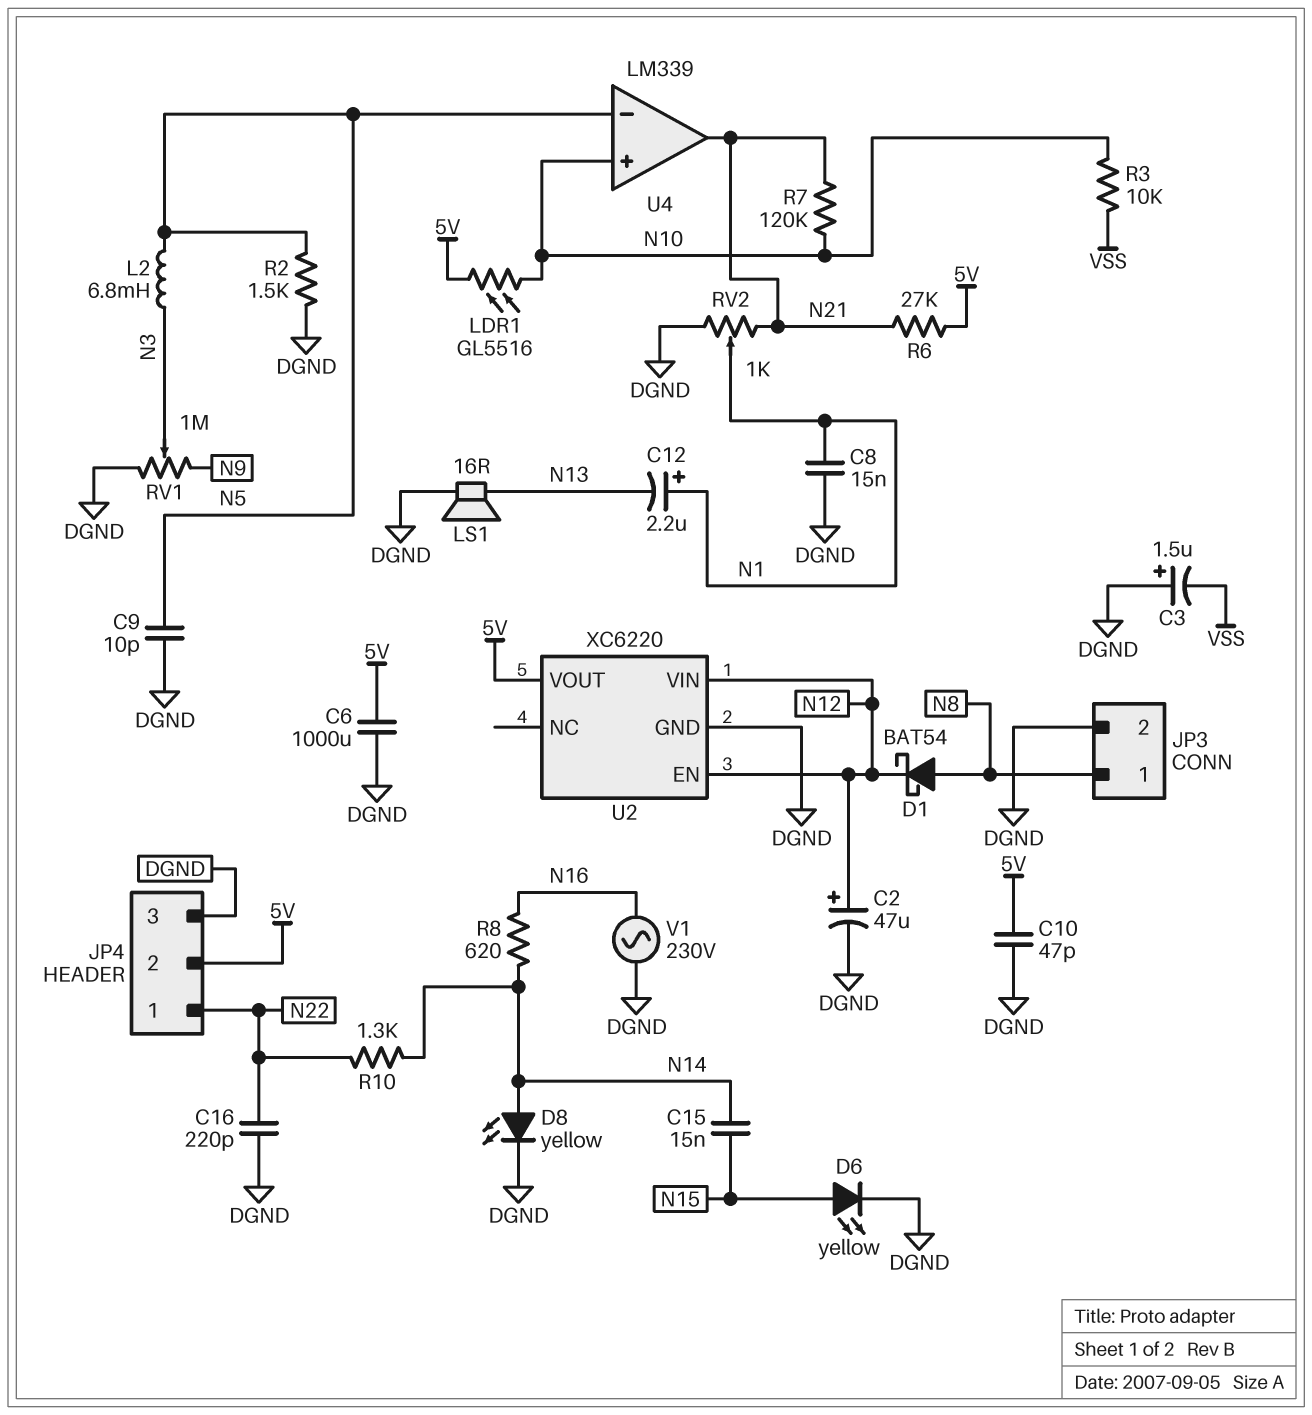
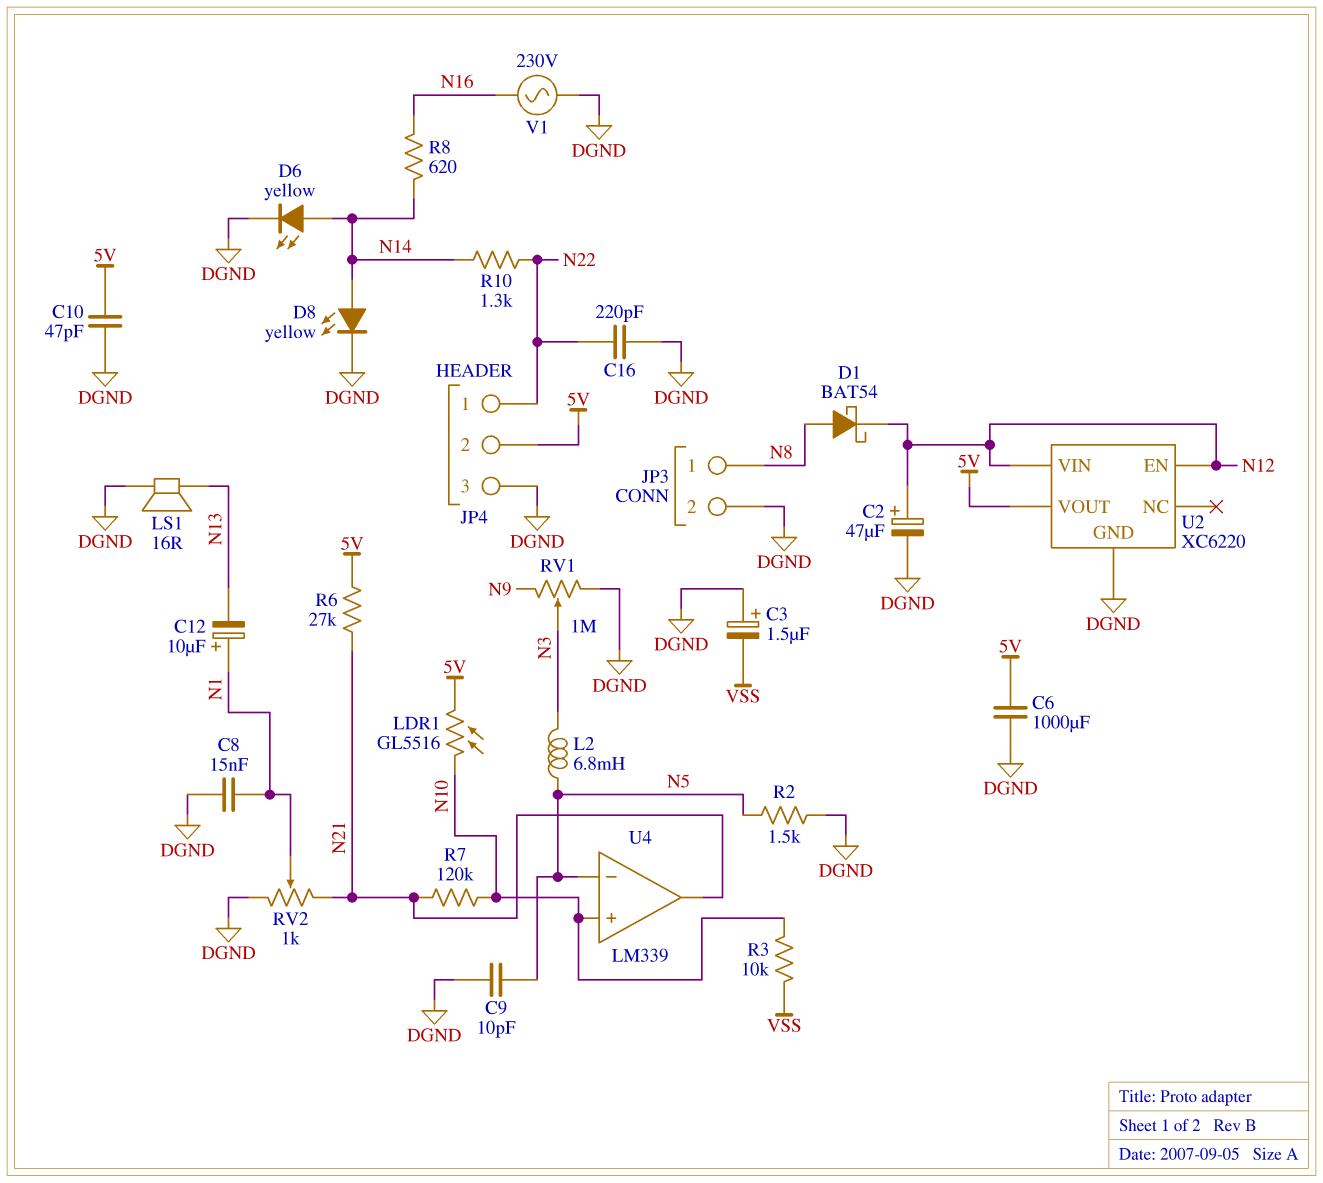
C12: 2.2uF (plus N1, minus N13) -> 10uF (plus N1, minus N13)
C15: 15nF (N14, N15) -> none
D6: LED yellow (A N15, K DGND) -> LED yellow (A N14, K DGND)

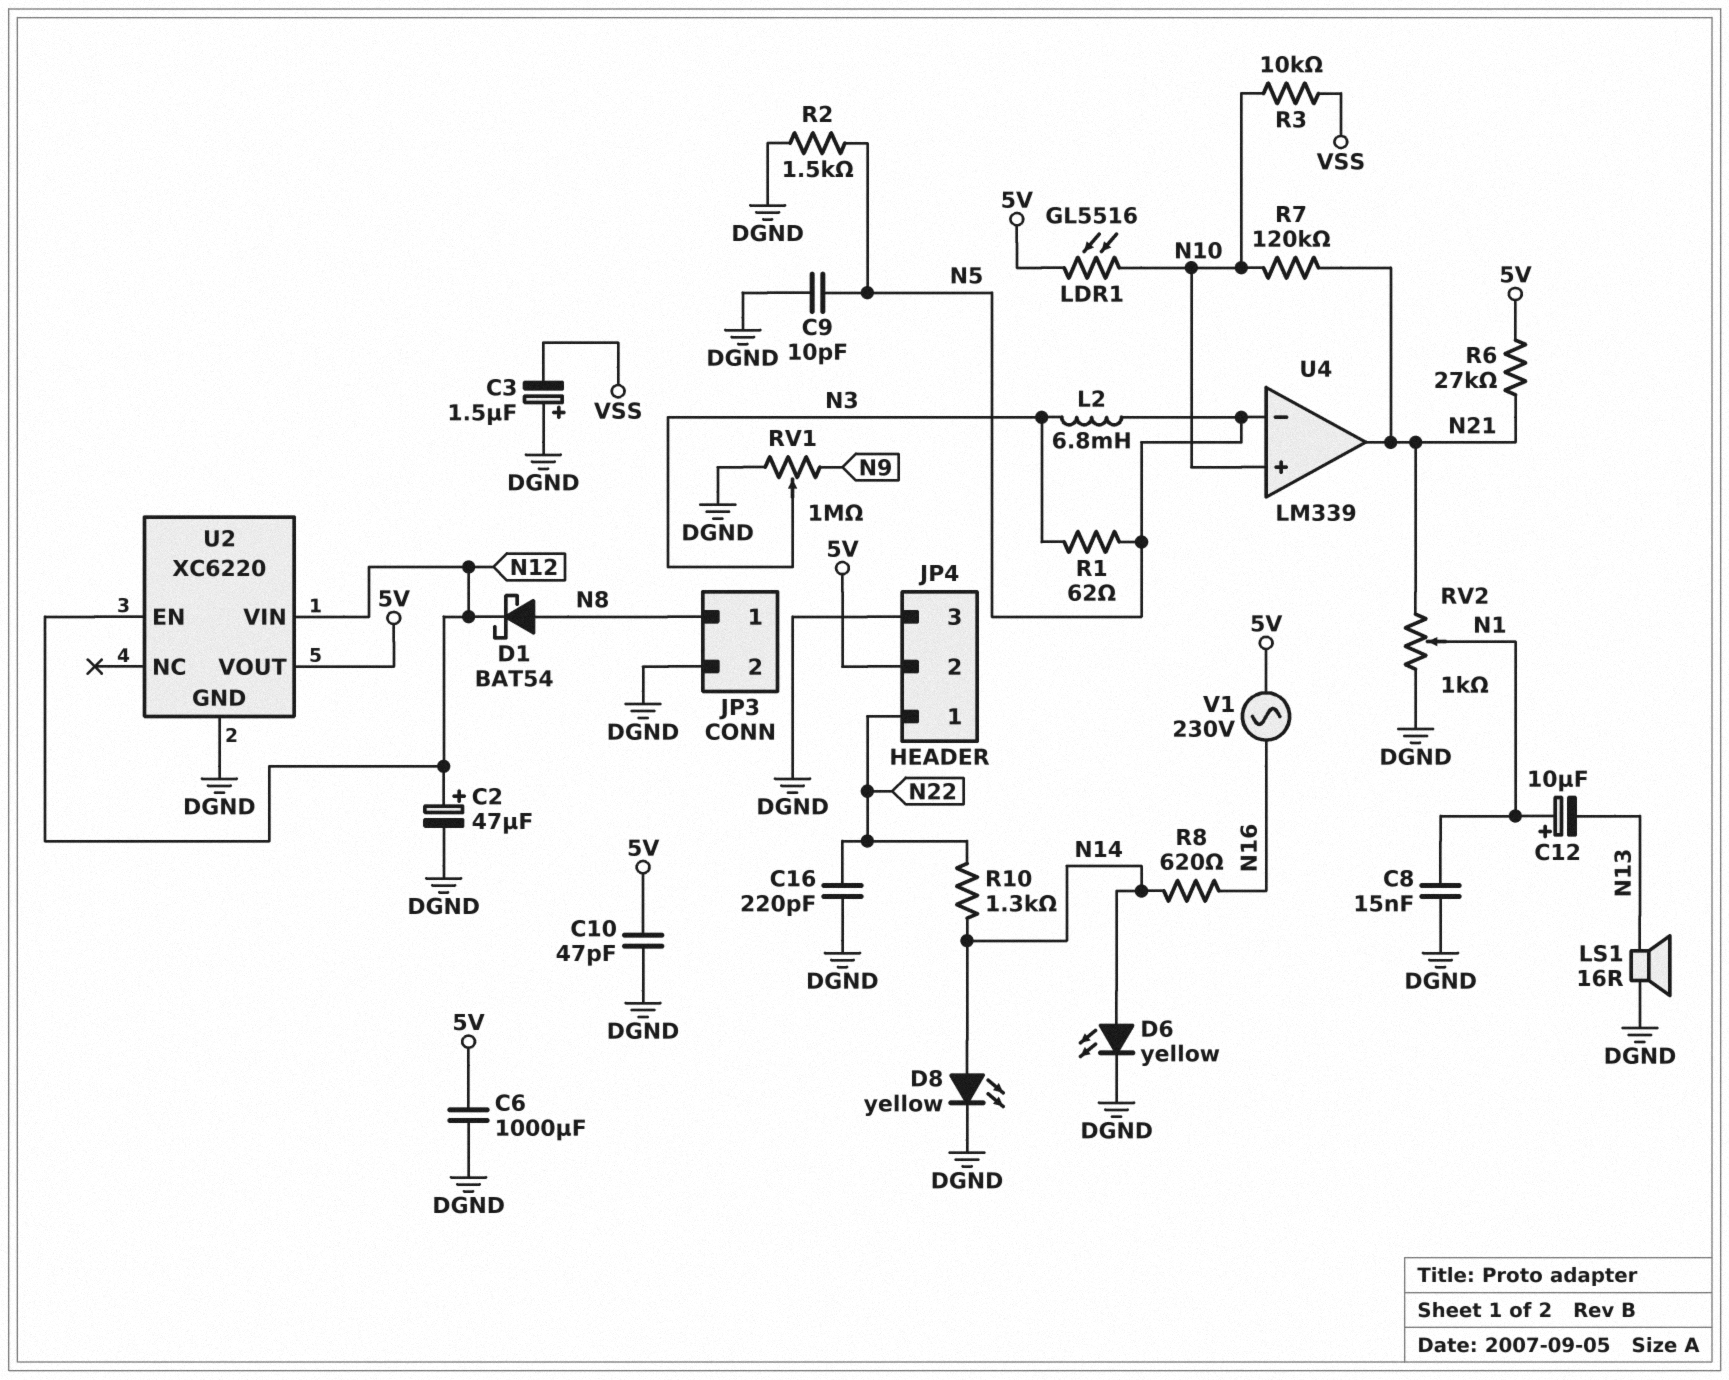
R1: none -> 62 (N3, N5)
V1: AC 230V (DGND, N16) -> AC 230V (5V, N16)

